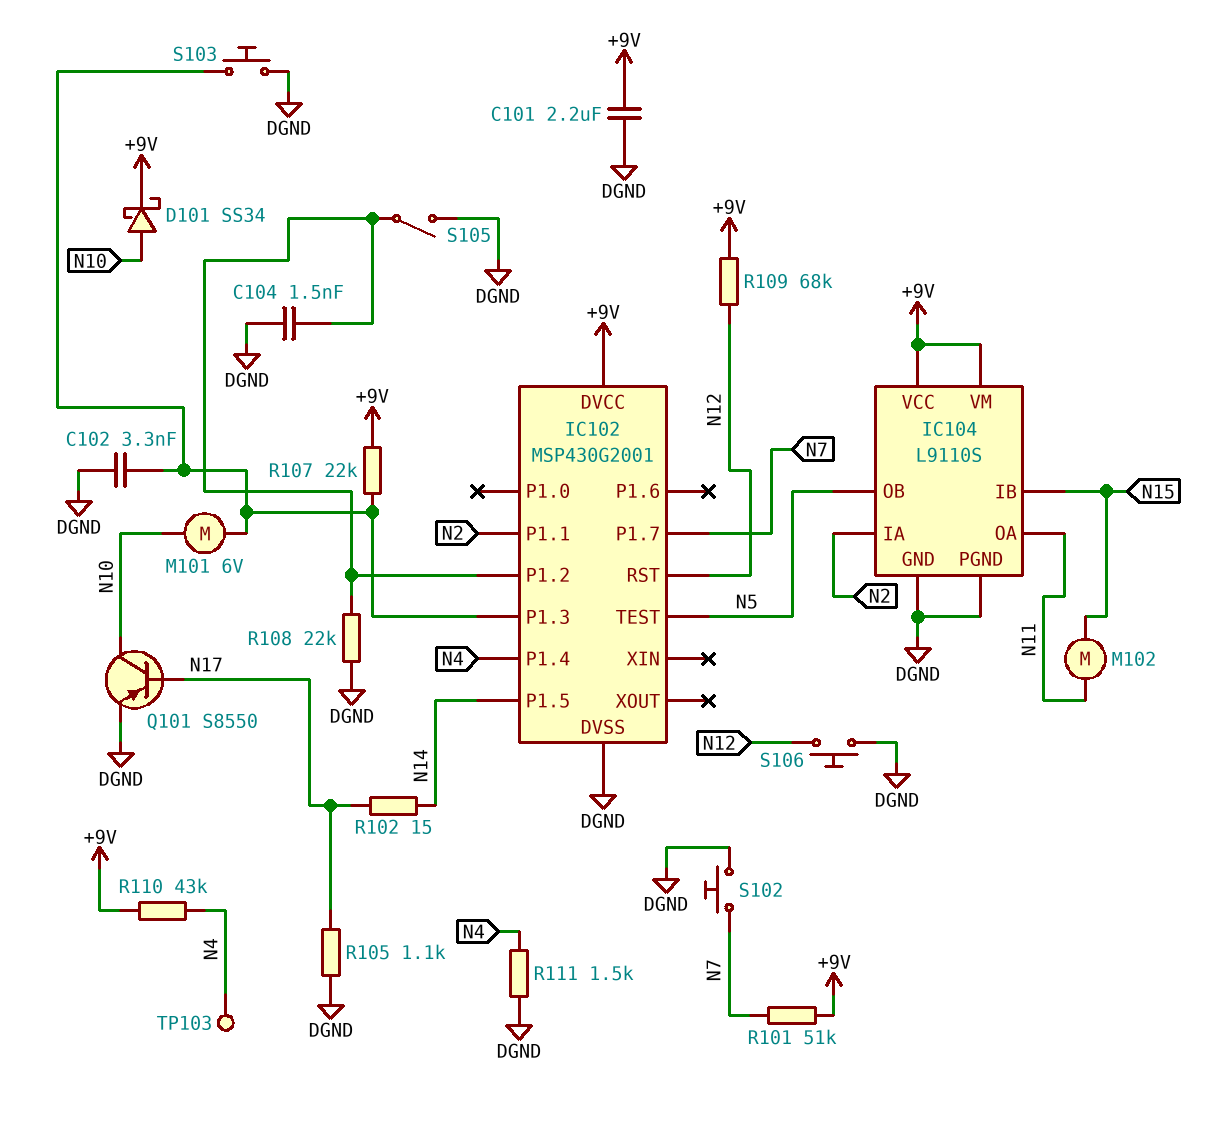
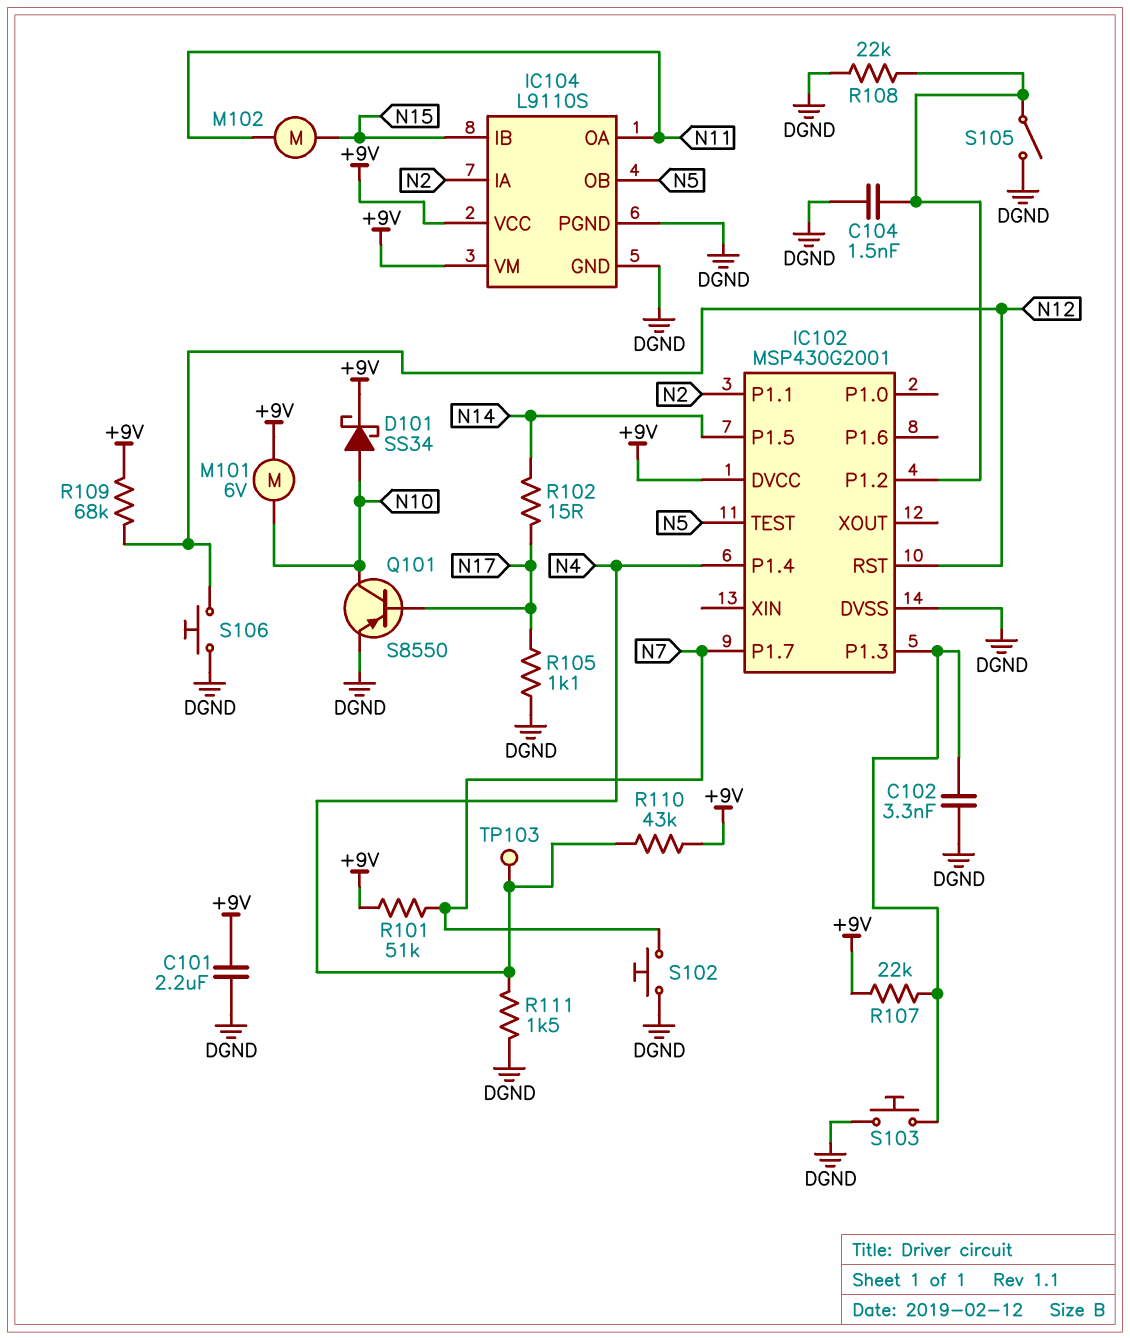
M101: motor 6V (IC102/P1.3, N10) -> motor 6V (+9V, N10)

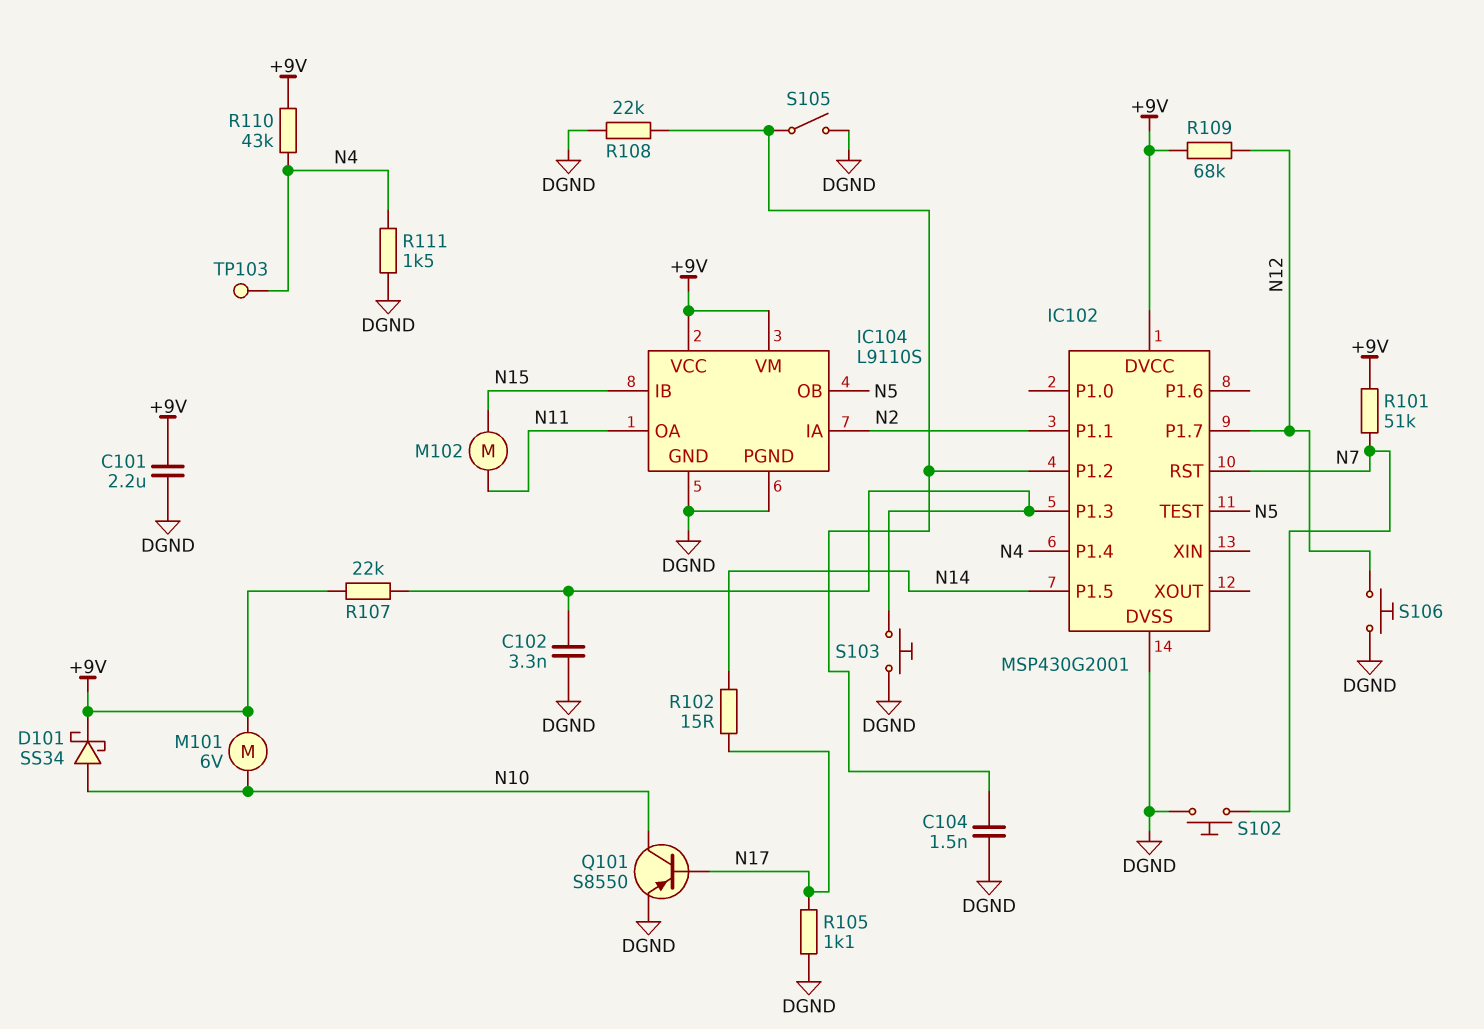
IC102 pin P1.7: N7 -> N12
IC102 pin RST: N12 -> N7

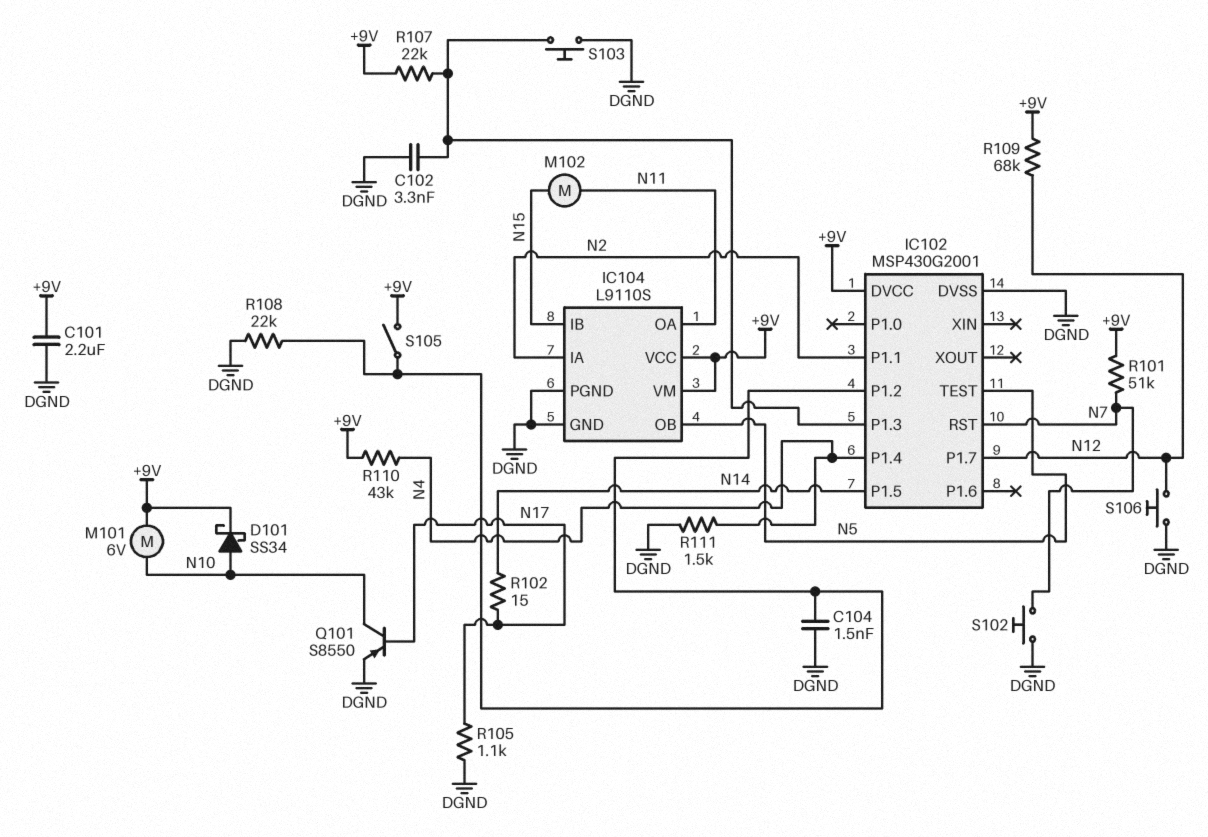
S105: switch (DGND, IC102/P1.2) -> switch (+9V, IC102/P1.2)
TP103: test point (N4) -> none

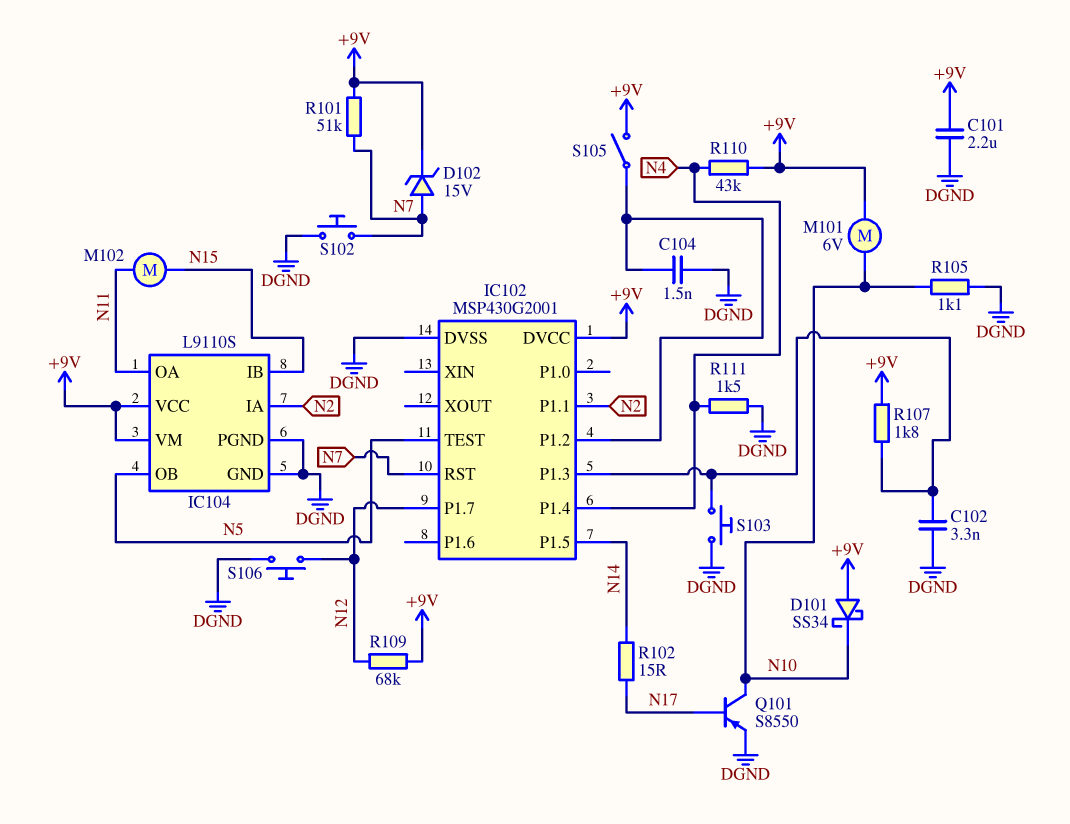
D101: schottky SS34 (A N10, K +9V) -> schottky SS34 (A +9V, K N10)
D102: none -> zener 15V (A N7, K +9V)
R105: 1.1k (DGND, N17) -> 1.1k (DGND, N10)
R107: 22k (+9V, IC102/P1.3) -> 1.8k (+9V, IC102/P1.3)
R108: 22k (DGND, IC102/P1.2) -> none

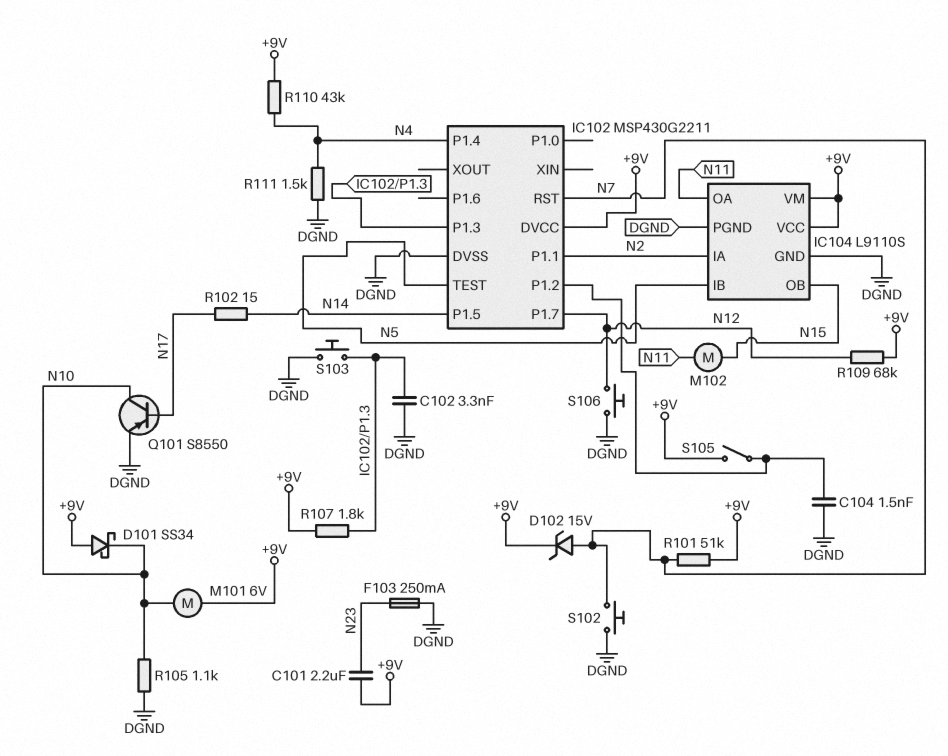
C101: 2.2uF (+9V, DGND) -> 2.2uF (+9V, N23)
F103: none -> 250mA (DGND, N23)
IC102: MSP430G2001 -> MSP430G2211
IC104 pin IB: N15 -> N5
IC104 pin OB: N5 -> N15

